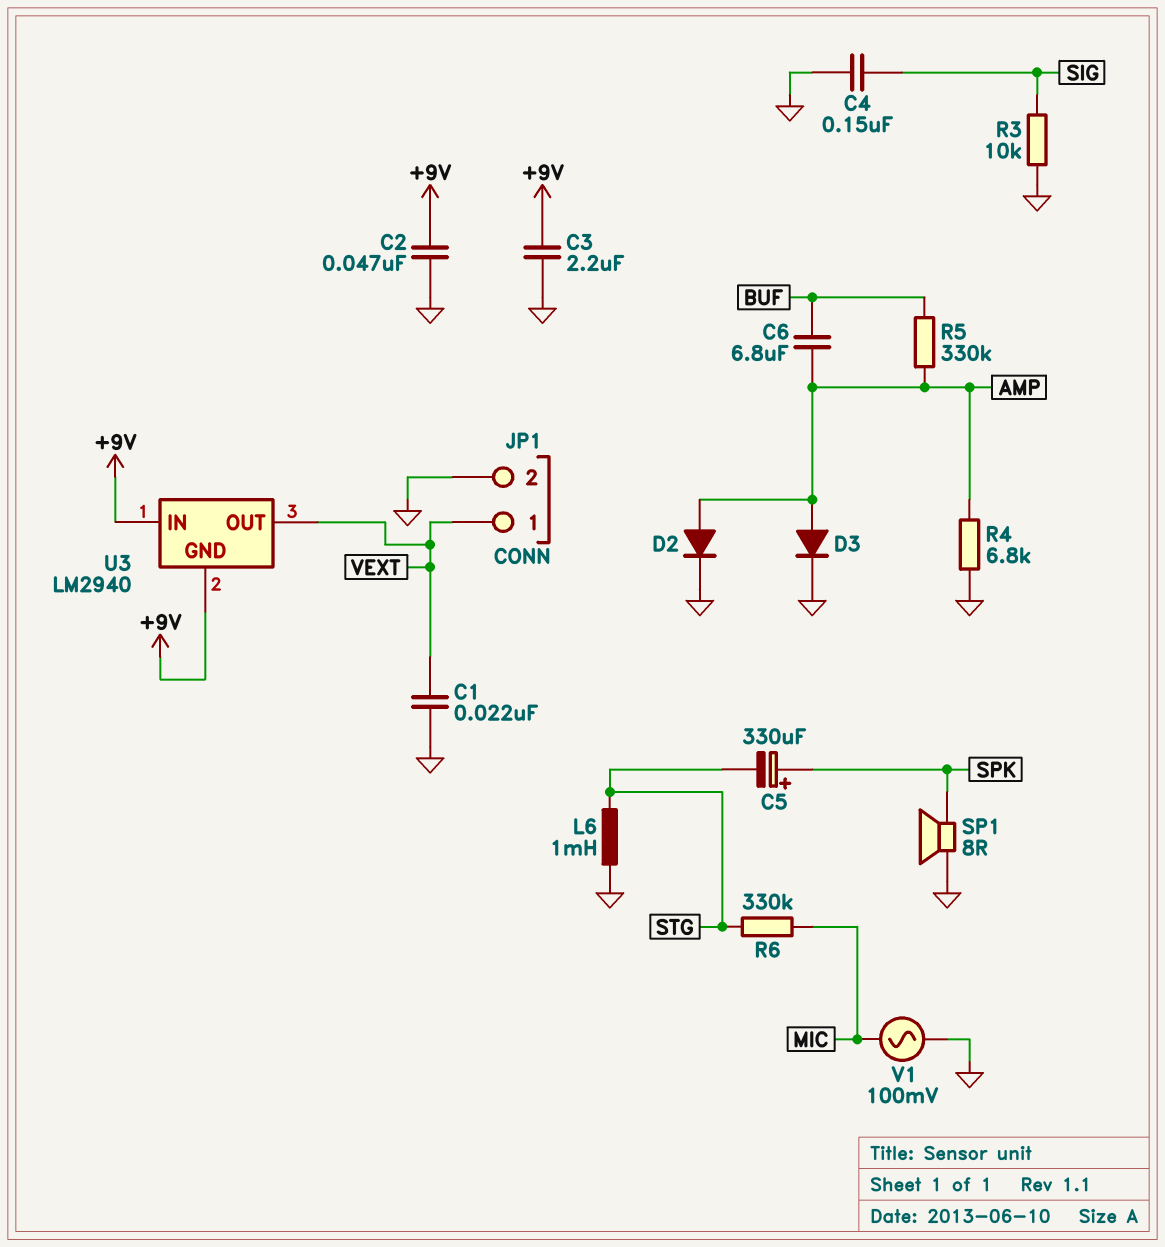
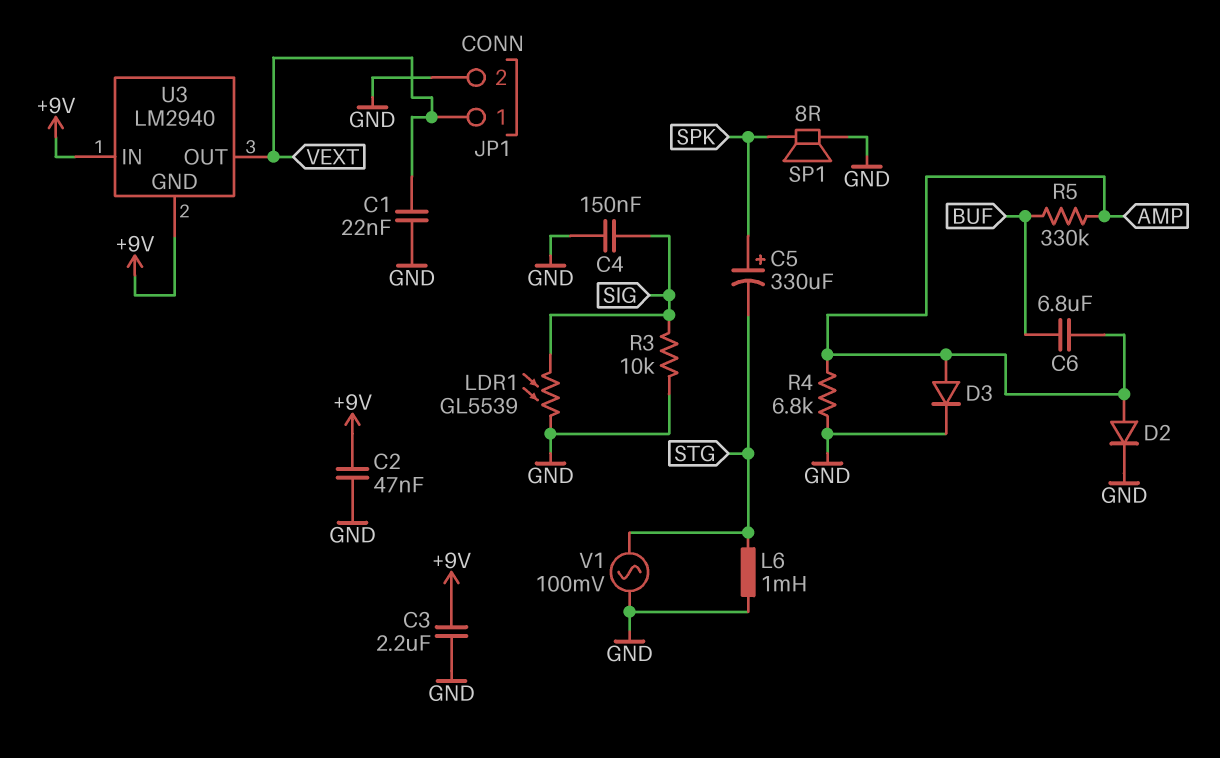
LDR1: none -> GL5539 (GND, SIG)
R6: 330k (MIC, STG) -> none
V1: AC 100mV (GND, MIC) -> AC 100mV (GND, STG)

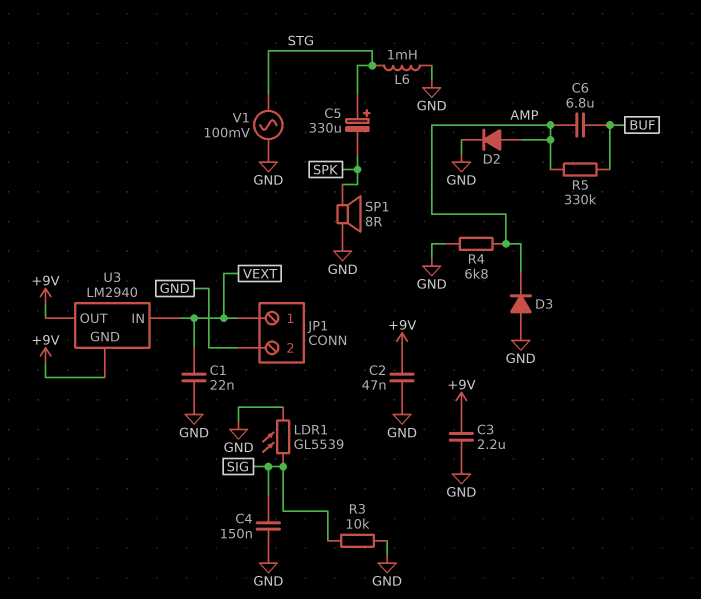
C5: 330uF (plus SPK, minus STG) -> 330uF (plus STG, minus SPK)
D3: diode (A AMP, K GND) -> diode (A GND, K AMP)
U3 pin IN: +9V -> VEXT
U3 pin OUT: VEXT -> +9V

